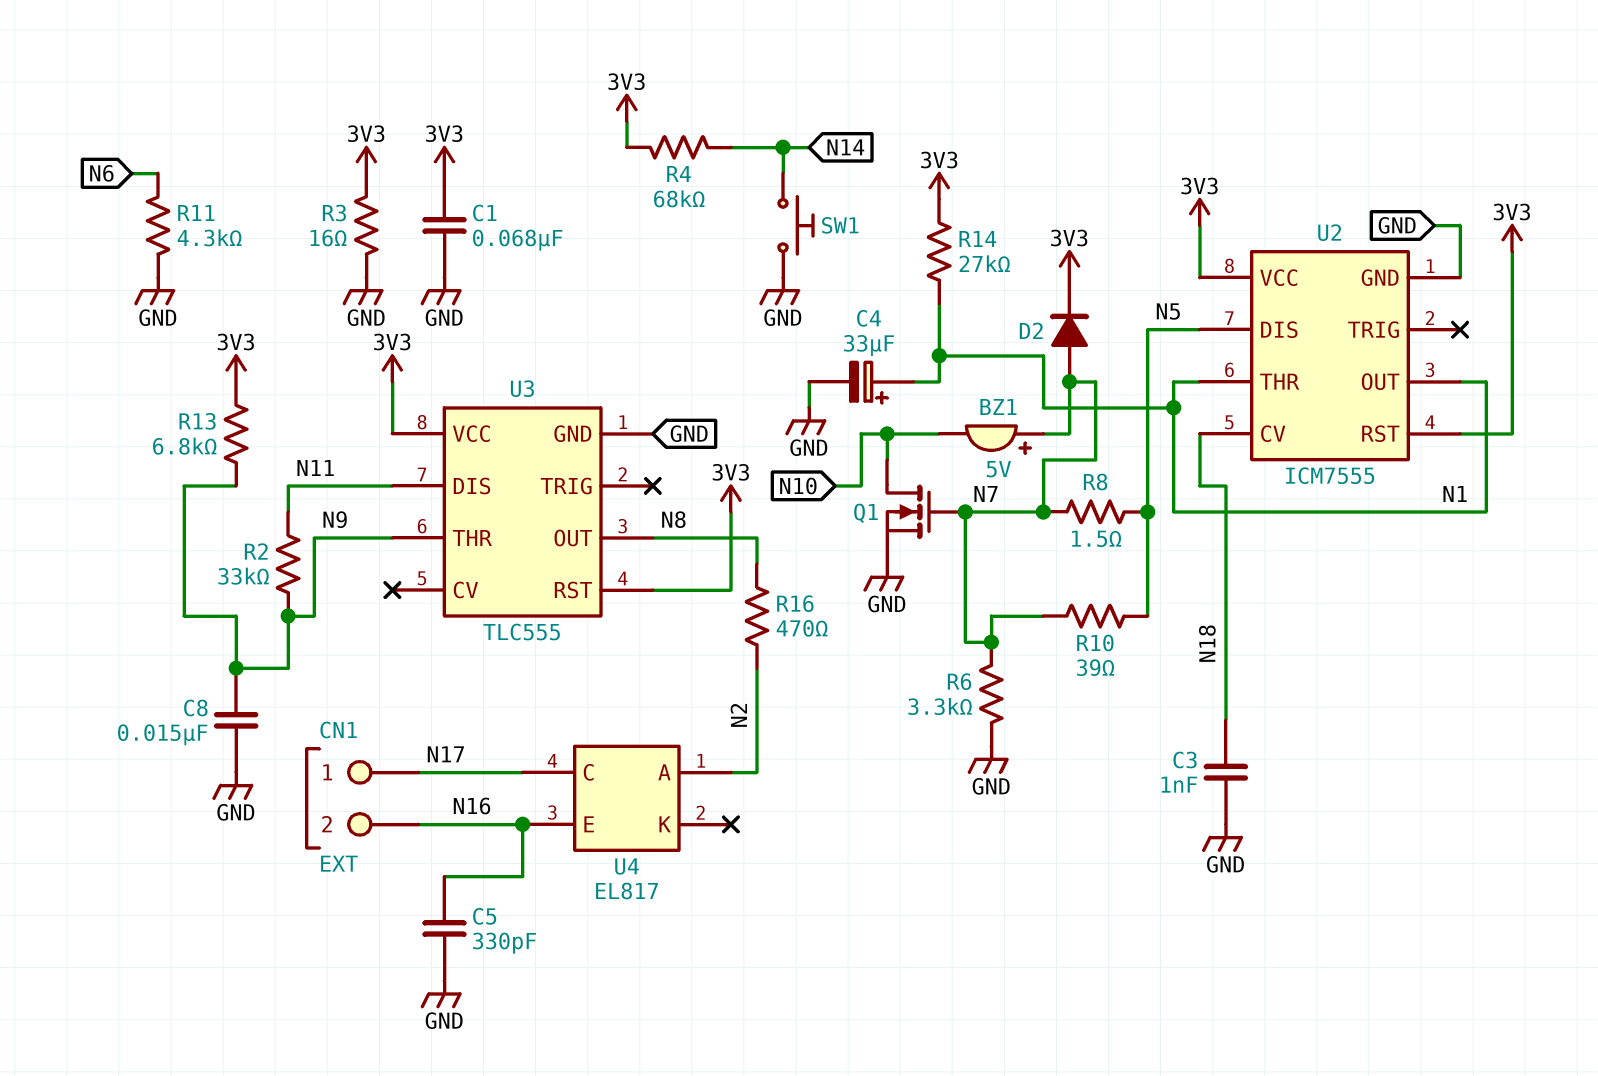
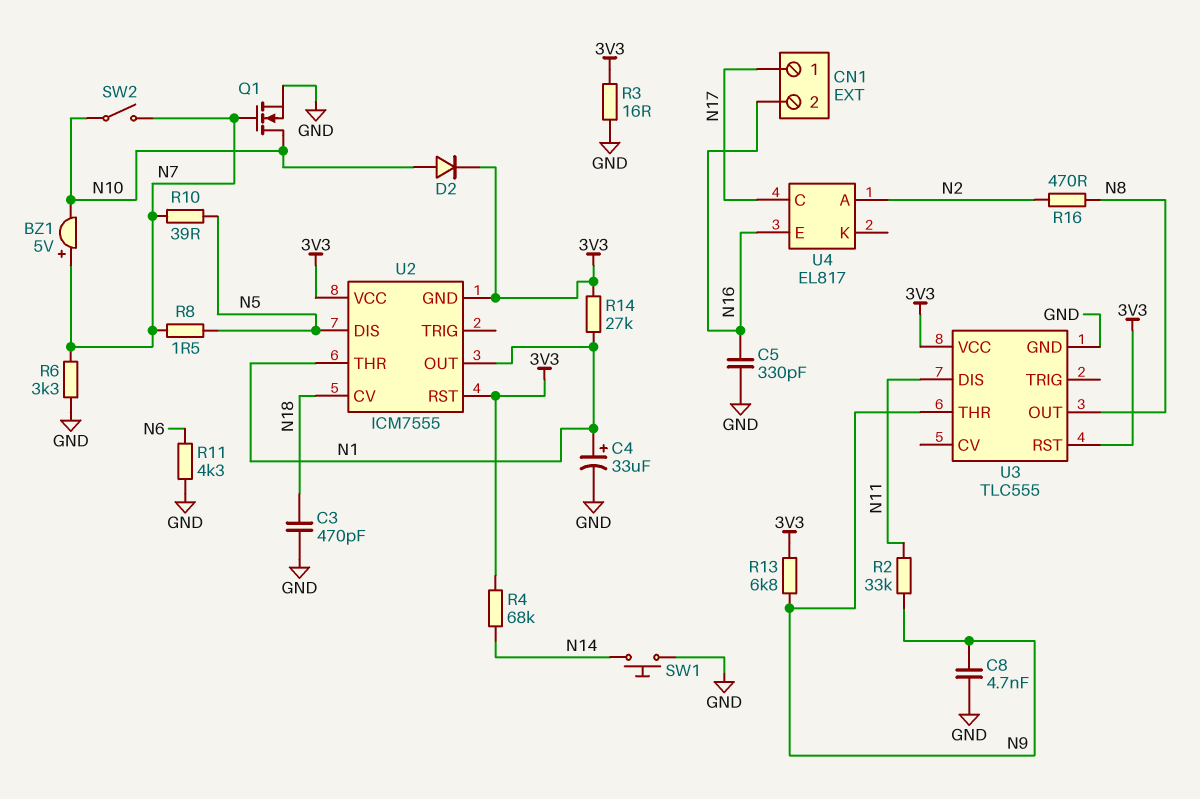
C1: 68nF (3V3, GND) -> none
C3: 1nF (GND, N18) -> 470pF (GND, N18)
C8: 15nF (GND, N9) -> 4.7nF (GND, N9)
D2: diode (A N7, K 3V3) -> diode (A N10, K 3V3)
SW2: none -> switch (N7, N10)
U2 pin GND: GND -> 3V3

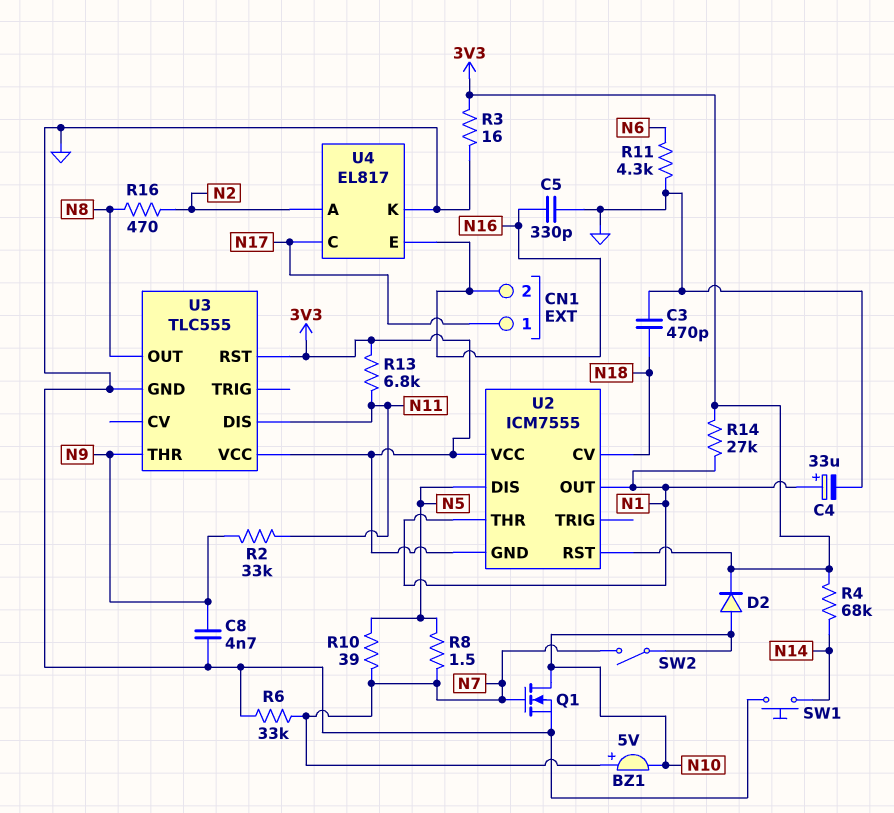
R6: 3.3k (GND, N7) -> 33k (GND, N7)
R13: 6.8k (3V3, N9) -> 6.8k (3V3, N11)
U4 pin K: none -> GND

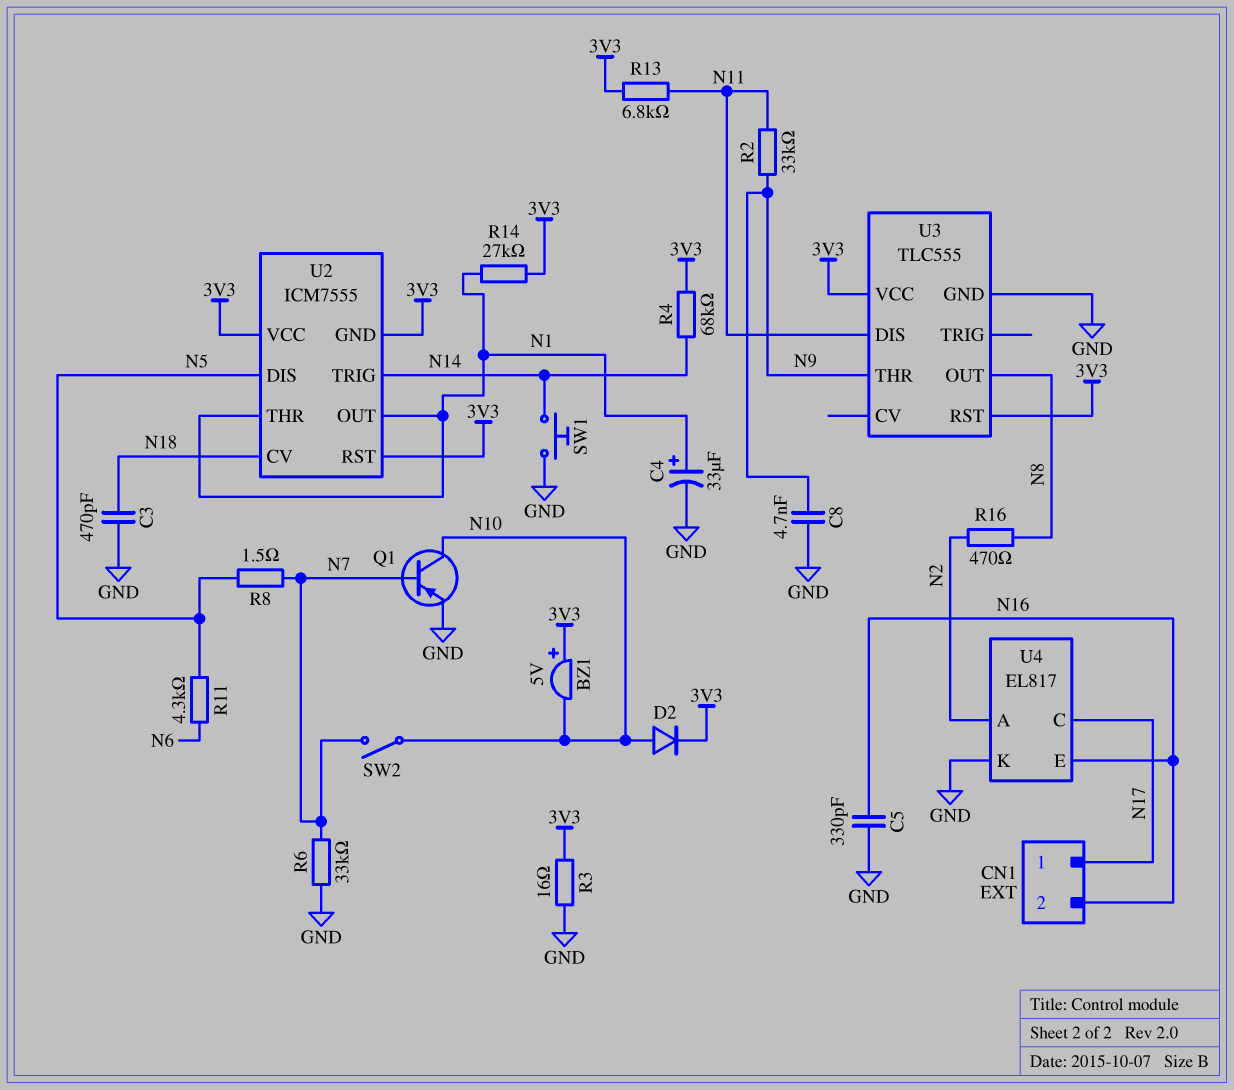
BZ1: buzzer 5V (plus N7, minus N10) -> buzzer 5V (plus 3V3, minus N10)
Q1: NMOS (G N7, D N10, S GND) -> PNP (B N7, C N10, E GND)
R10: 39 (N5, N7) -> none
R11: 4.3k (GND, N6) -> 4.3k (N5, N6)
U2 pin TRIG: none -> N14

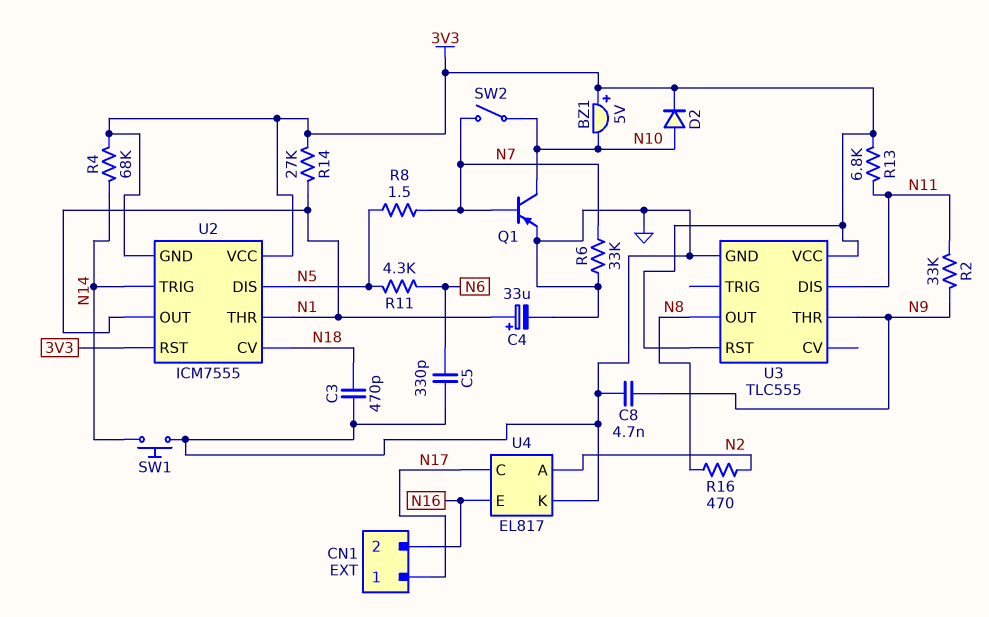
C5: 330pF (GND, N16) -> 330pF (GND, N6)
R3: 16 (3V3, GND) -> none

